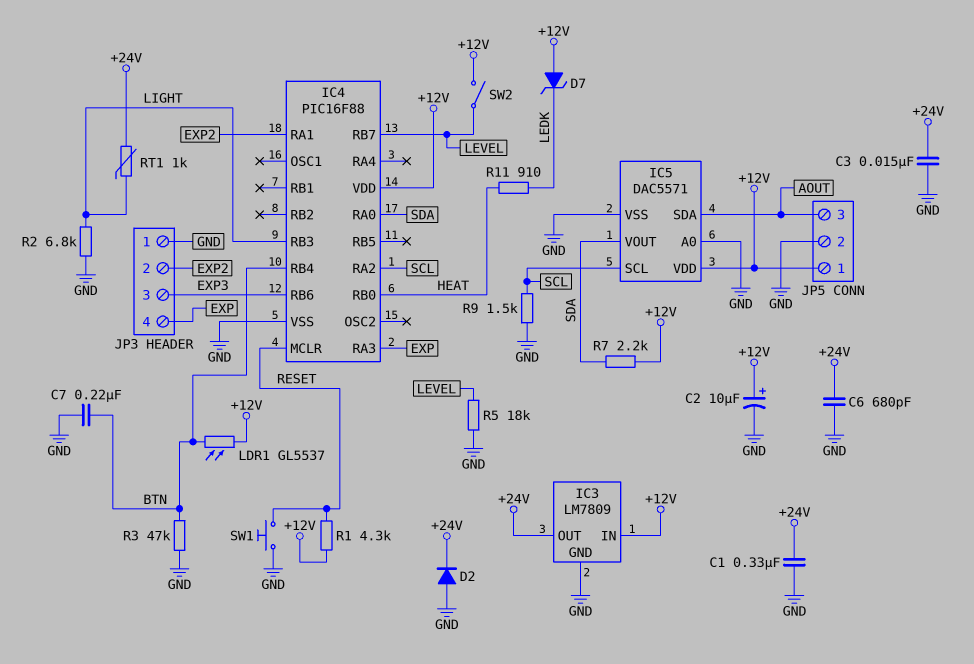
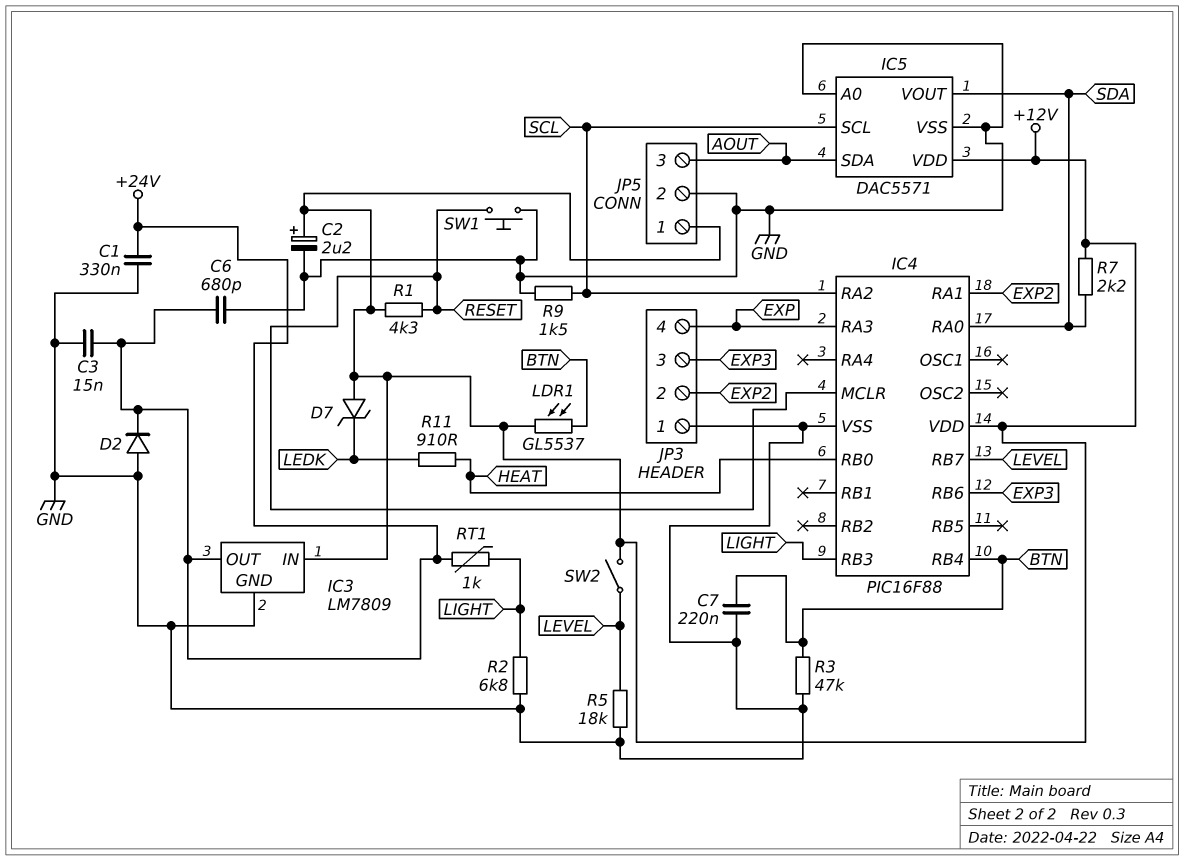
C2: 10uF (plus +12V, minus GND) -> 2.2uF (plus +12V, minus GND)

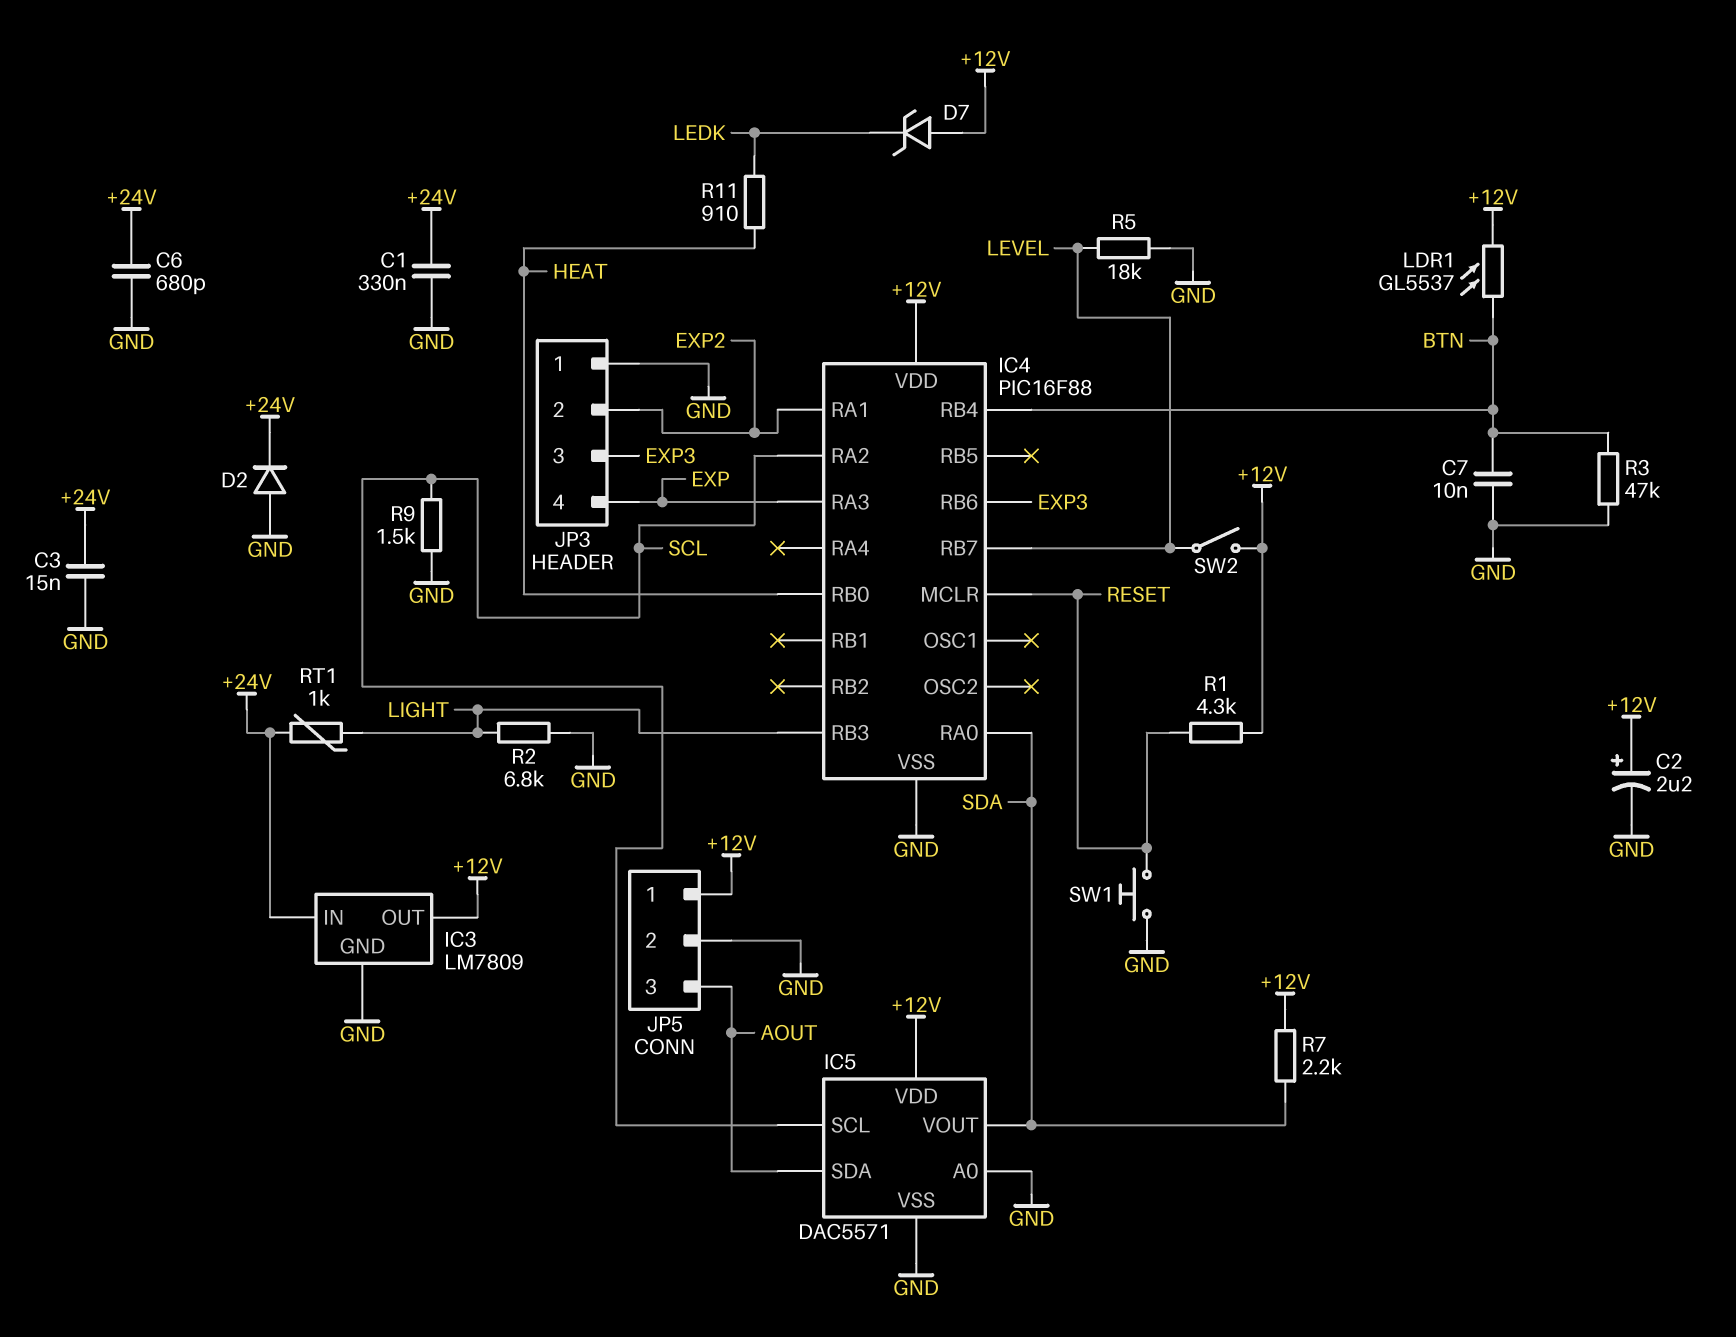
C7: 220nF (BTN, GND) -> 10nF (BTN, GND)
IC3 pin IN: +12V -> +24V
IC3 pin OUT: +24V -> +12V

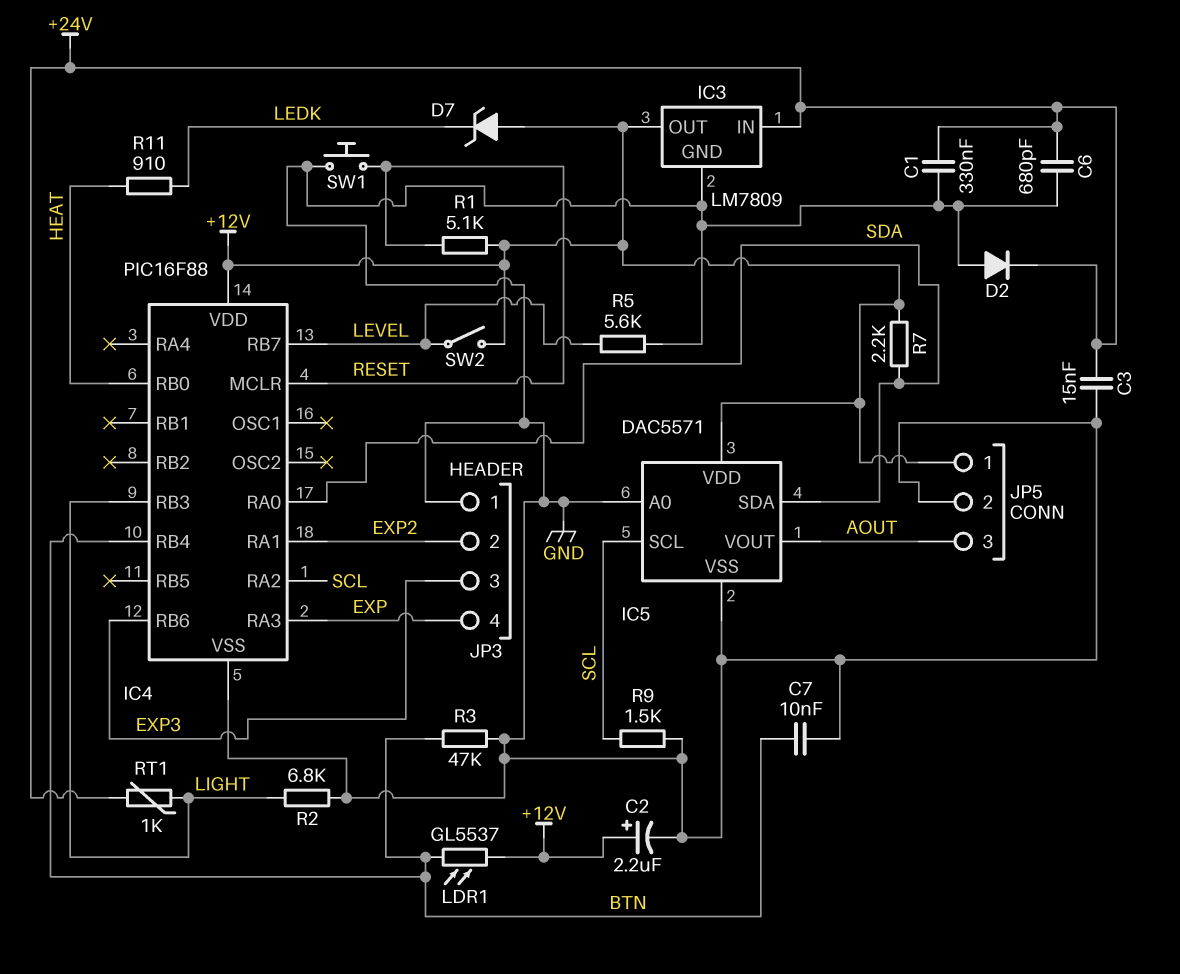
IC5 pin SDA: AOUT -> SDA
IC5 pin VOUT: SDA -> AOUT
R1: 4.3k (+12V, RESET) -> 5.1k (+12V, RESET)
R5: 18k (GND, LEVEL) -> 5.6k (GND, LEVEL)

